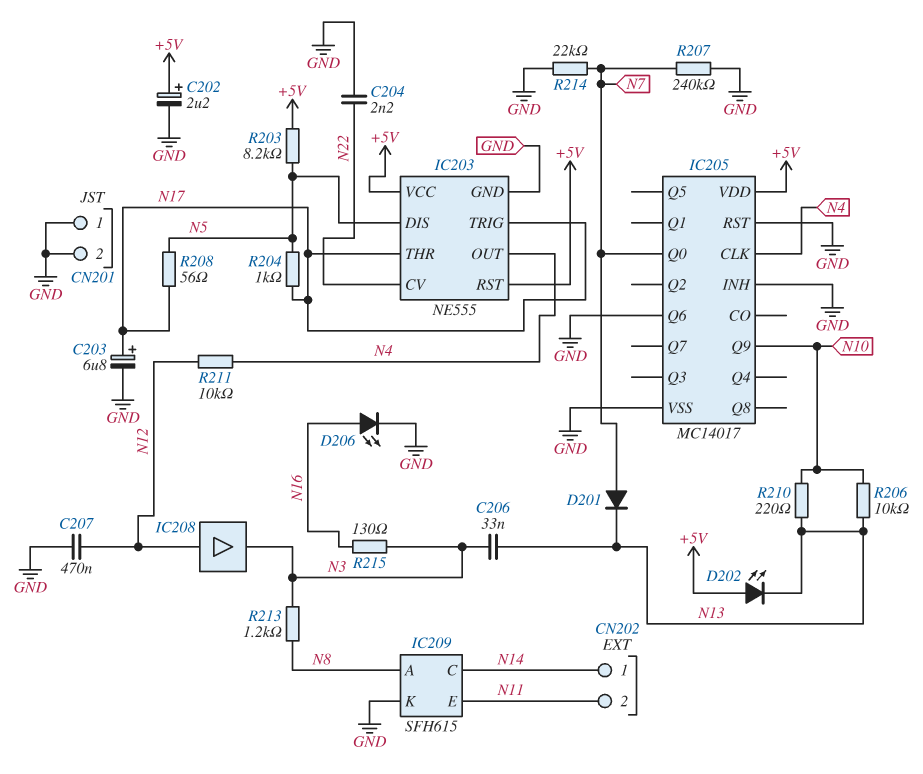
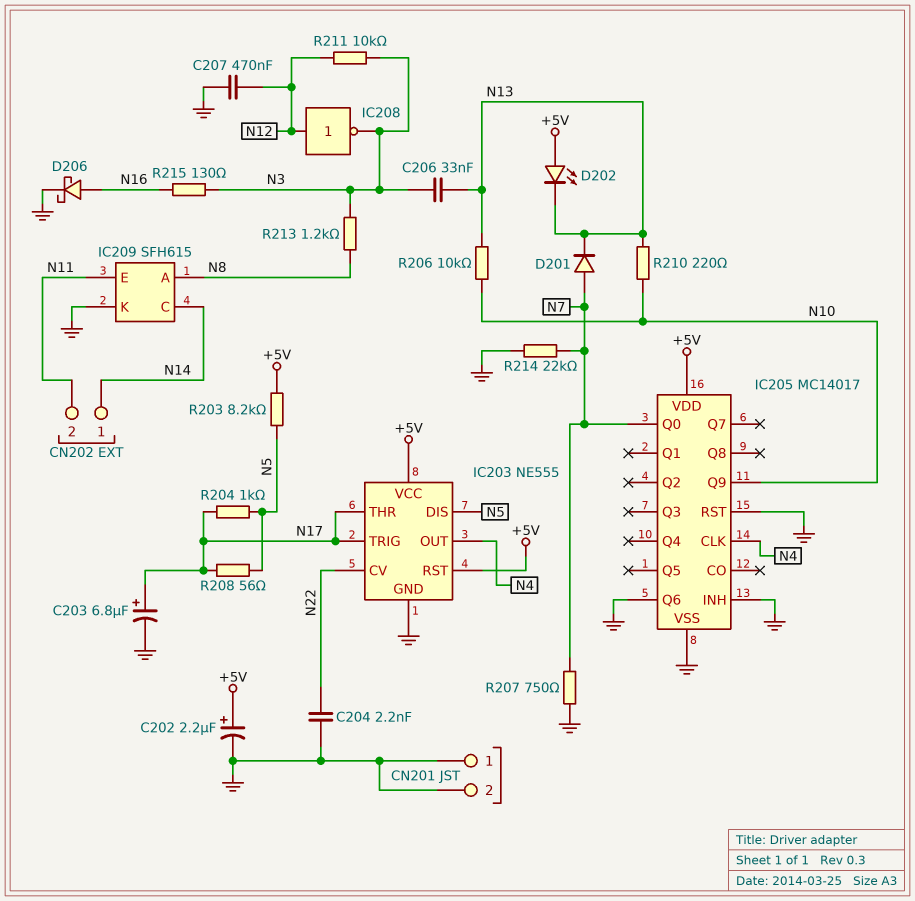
D206: LED (A N16, K GND) -> schottky (A N16, K GND)
IC208: buffer (in N12, out N3) -> NOT (in N12, out N3)
R207: 240k (GND, N7) -> 750 (GND, N7)
R211: 10k (N4, N12) -> 10k (N3, N12)

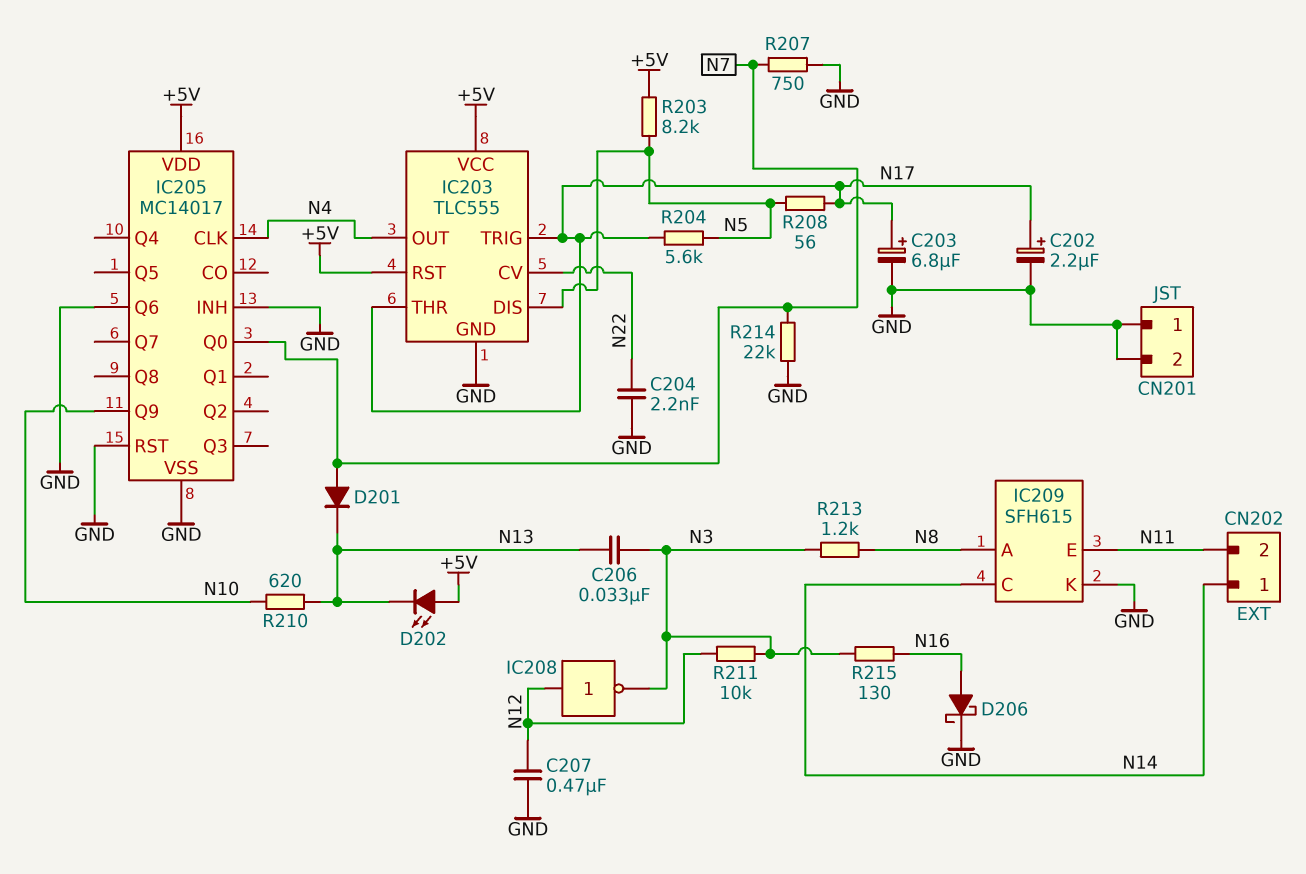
C202: 2.2uF (plus +5V, minus GND) -> 2.2uF (plus N17, minus GND)
IC203: NE555 -> TLC555
R204: 1k (N5, N17) -> 5.6k (N5, N17)
R206: 10k (N10, N13) -> none
R210: 220 (N10, N13) -> 620 (N10, N13)

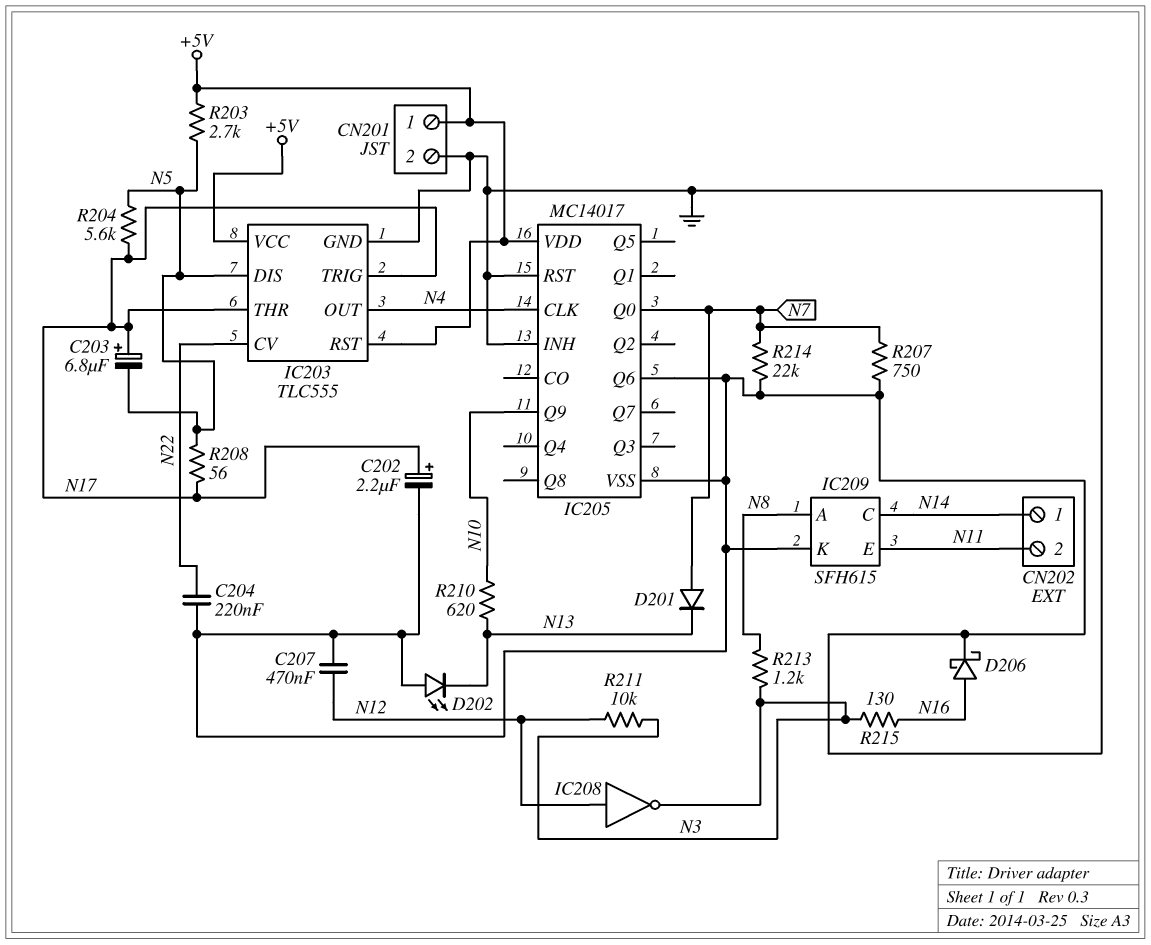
C203: 6.8uF (plus N17, minus GND) -> 6.8uF (plus N17, minus N5)
C204: 2.2nF (GND, N22) -> 220nF (GND, N22)
C206: 33nF (N3, N13) -> none
CN201 pin 1: GND -> +5V
D202: LED (A +5V, K N13) -> LED (A GND, K N13)
R203: 8.2k (+5V, N5) -> 2.7k (+5V, N5)

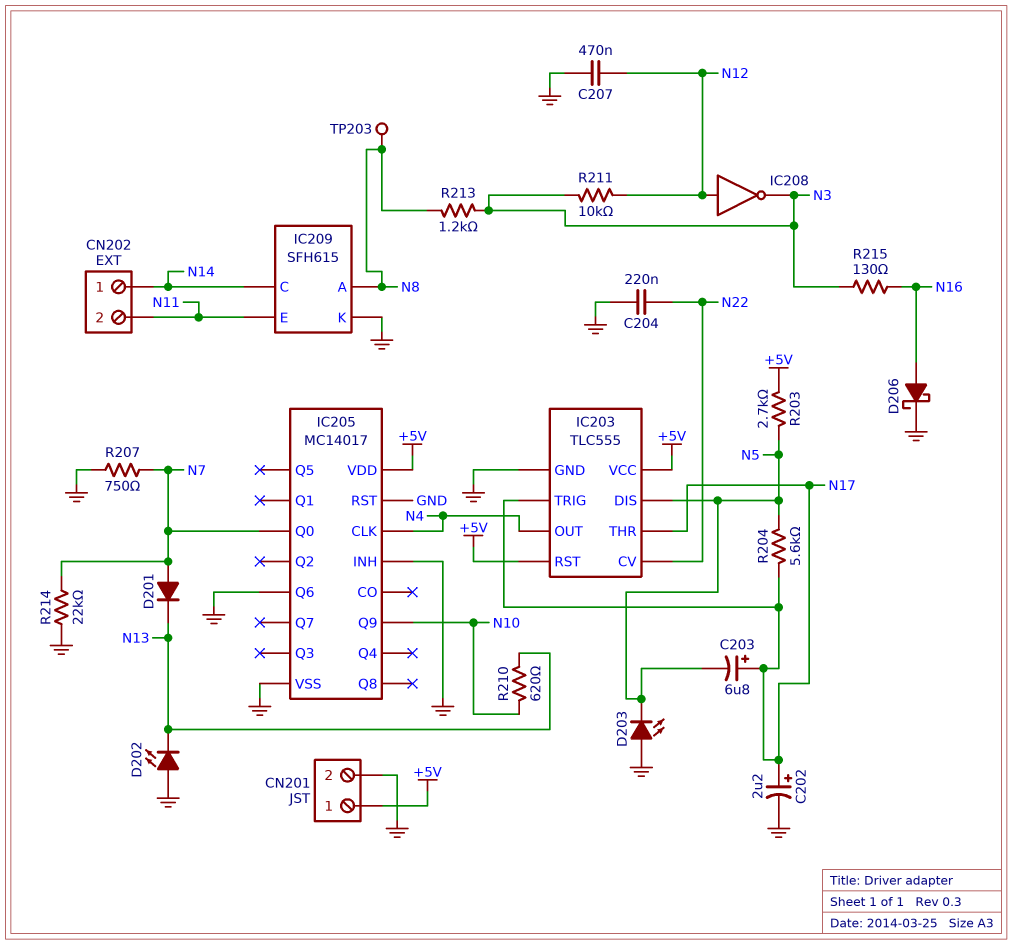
D203: none -> LED (A GND, K N5)
R208: 56 (N5, N17) -> none
TP203: none -> test point (N8)

